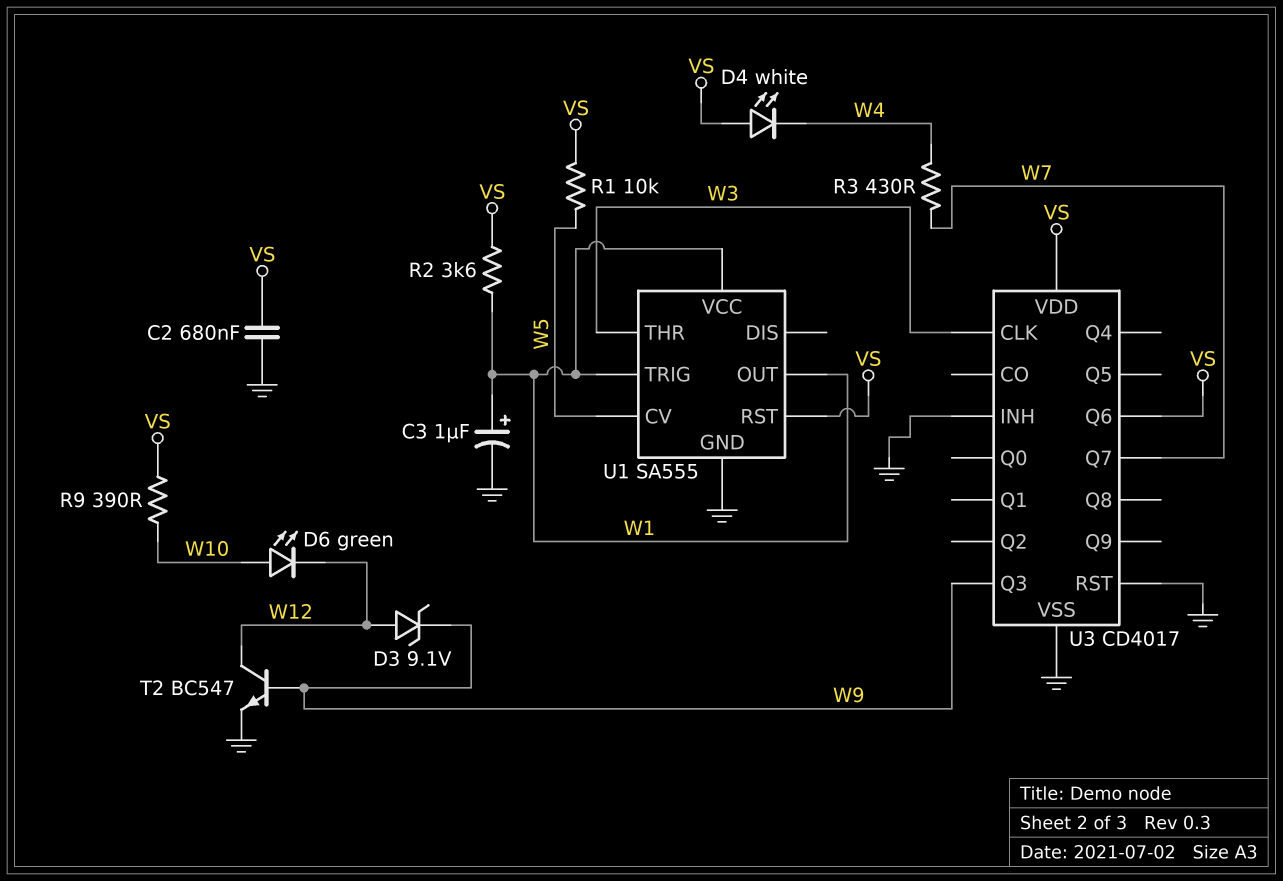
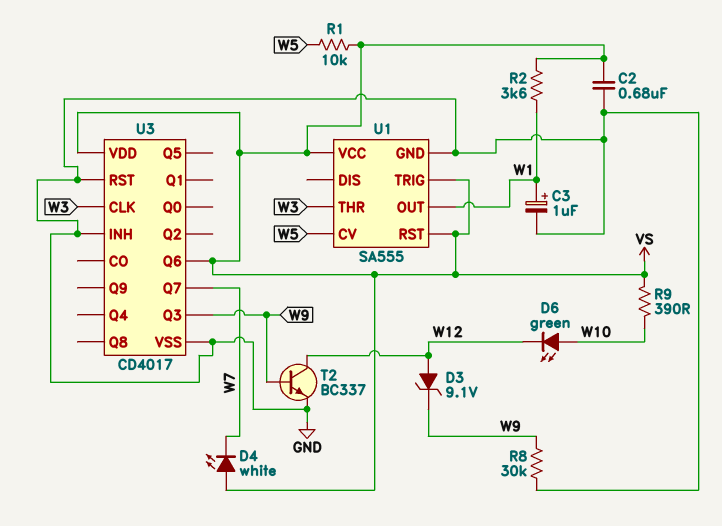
D4: LED white (A VS, K W4) -> LED white (A VS, K W7)
R3: 430 (W4, W7) -> none
R8: none -> 30k (GND, W9)
T2: NPN BC547 (B W9, C W12, E GND) -> NPN BC337 (B W9, C W12, E GND)
U1 pin TRIG: W1 -> VS
U1 pin VCC: W1 -> VS

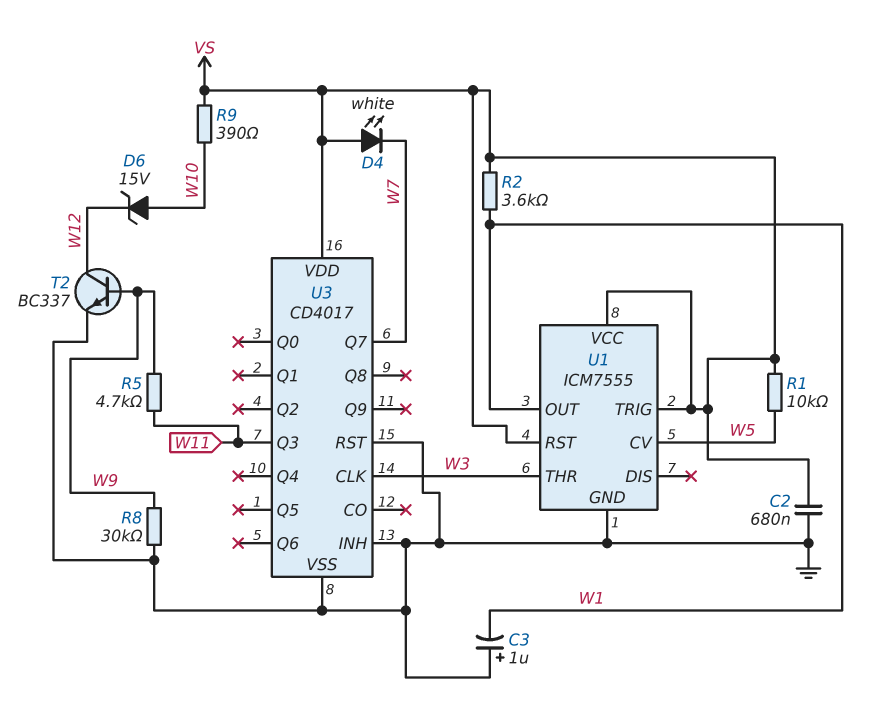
C3: 1uF (plus W1, minus GND) -> 1uF (plus GND, minus W1)
D3: zener 9.1V (A W12, K W9) -> none
D6: LED green (A W10, K W12) -> zener 15V (A W10, K W12)
R5: none -> 4.7k (W9, W11)
U1: SA555 -> ICM7555
U3 pin Q3: W9 -> W11
U3 pin Q6: VS -> none

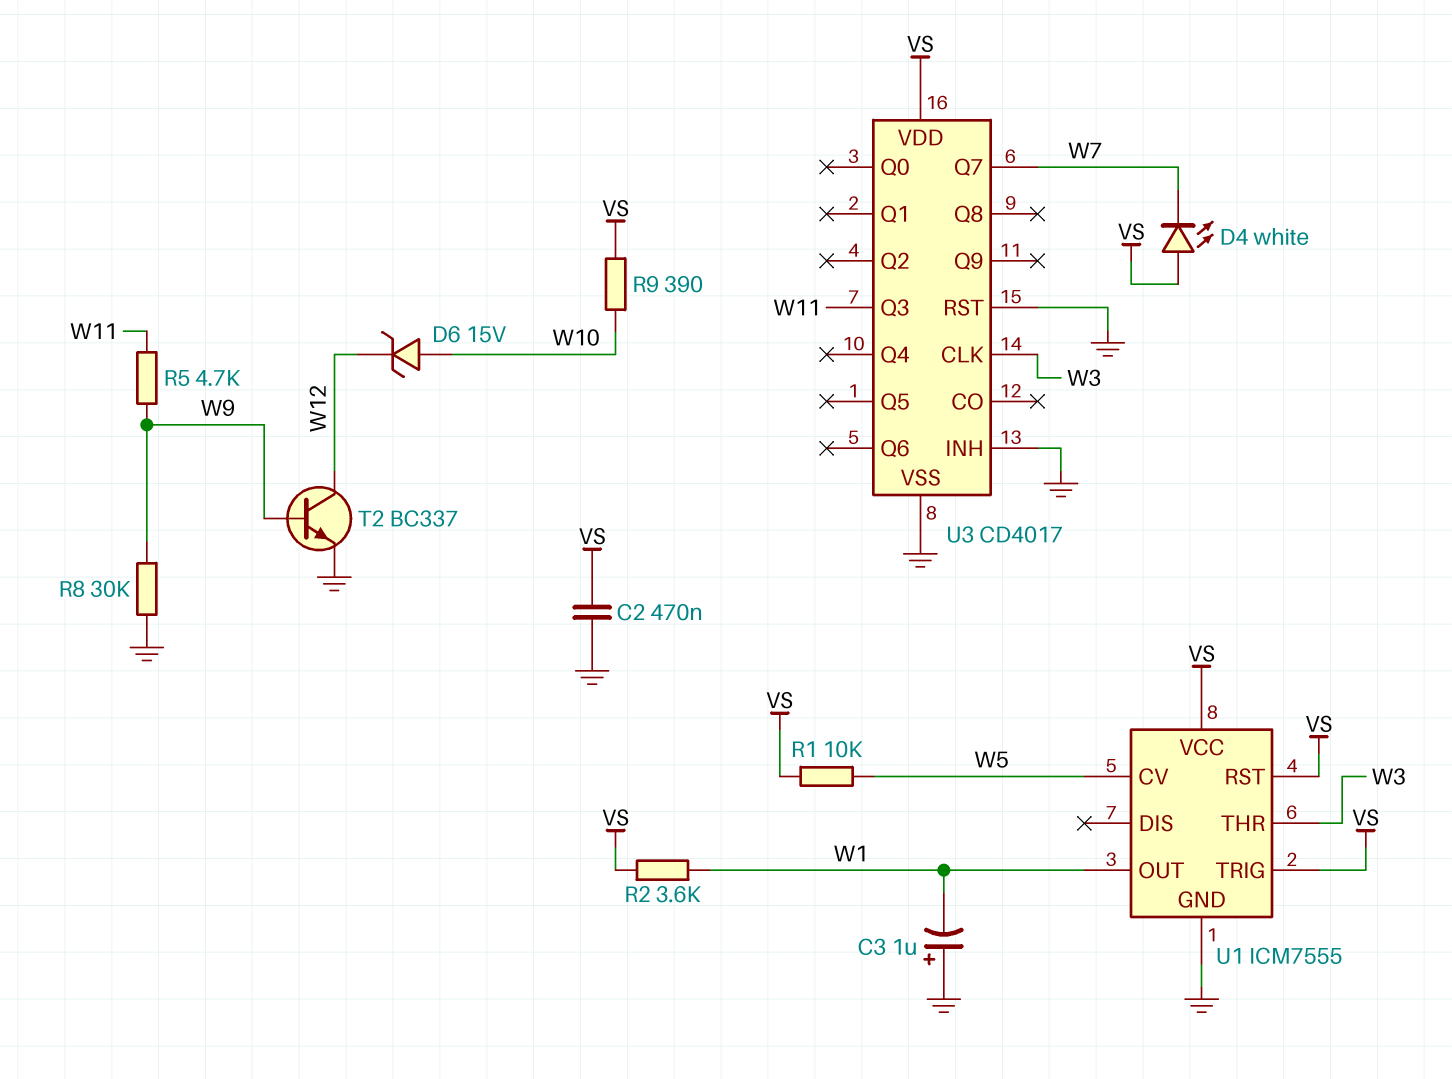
C2: 680nF (GND, VS) -> 470nF (GND, VS)

